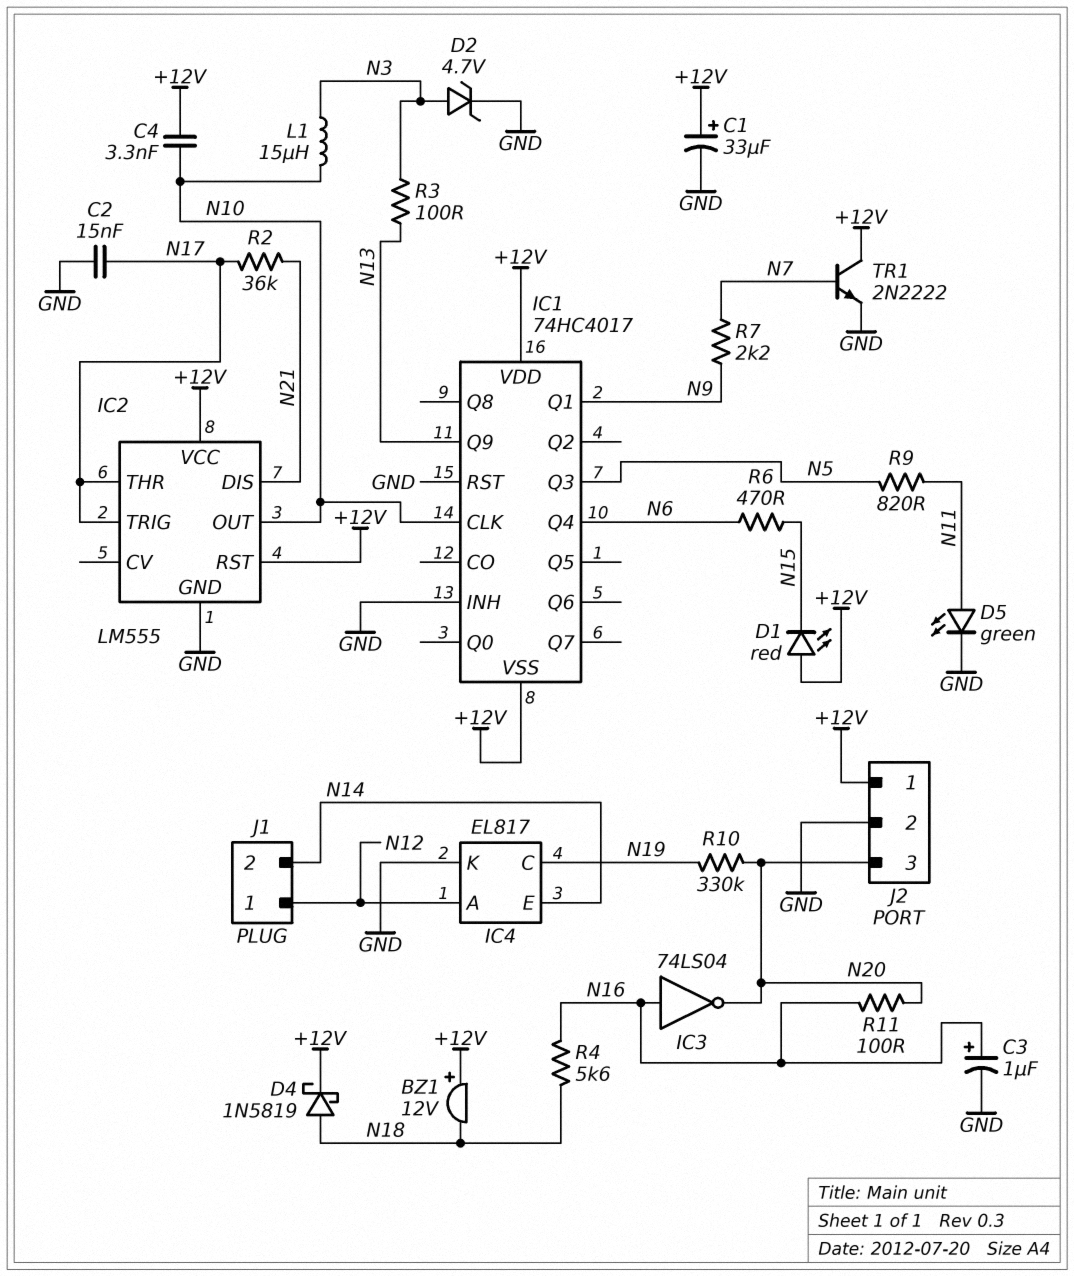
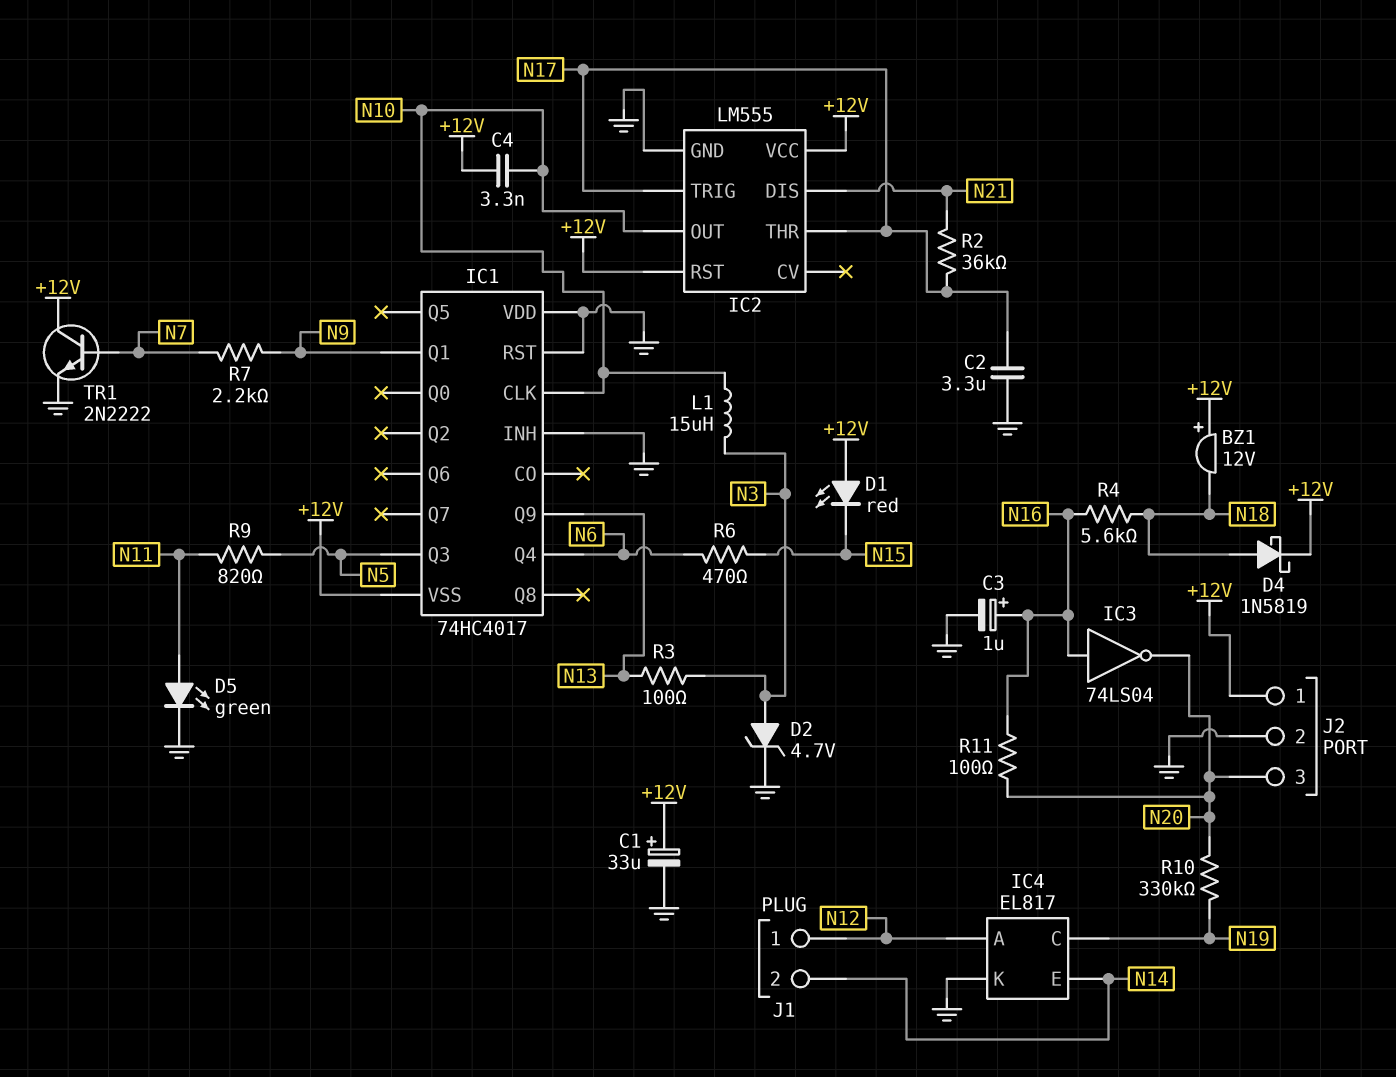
C2: 15nF (GND, N17) -> 3.3uF (GND, N17)
IC1 pin VDD: +12V -> GND

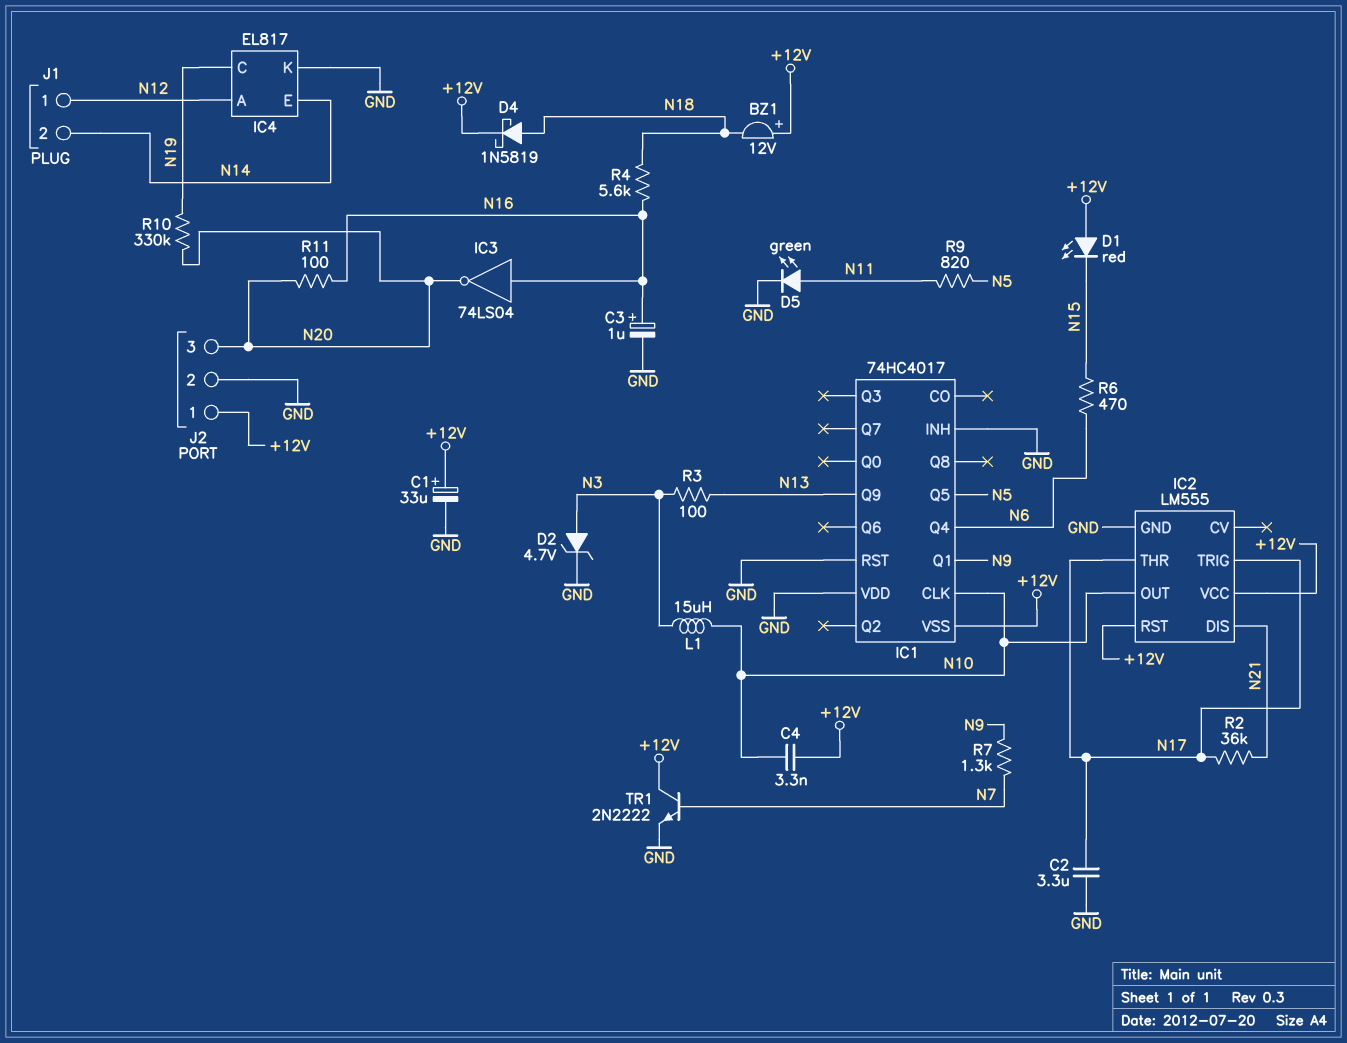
IC1 pin Q3: N5 -> none
IC1 pin Q5: none -> N5
R7: 2.2k (N7, N9) -> 1.3k (N7, N9)

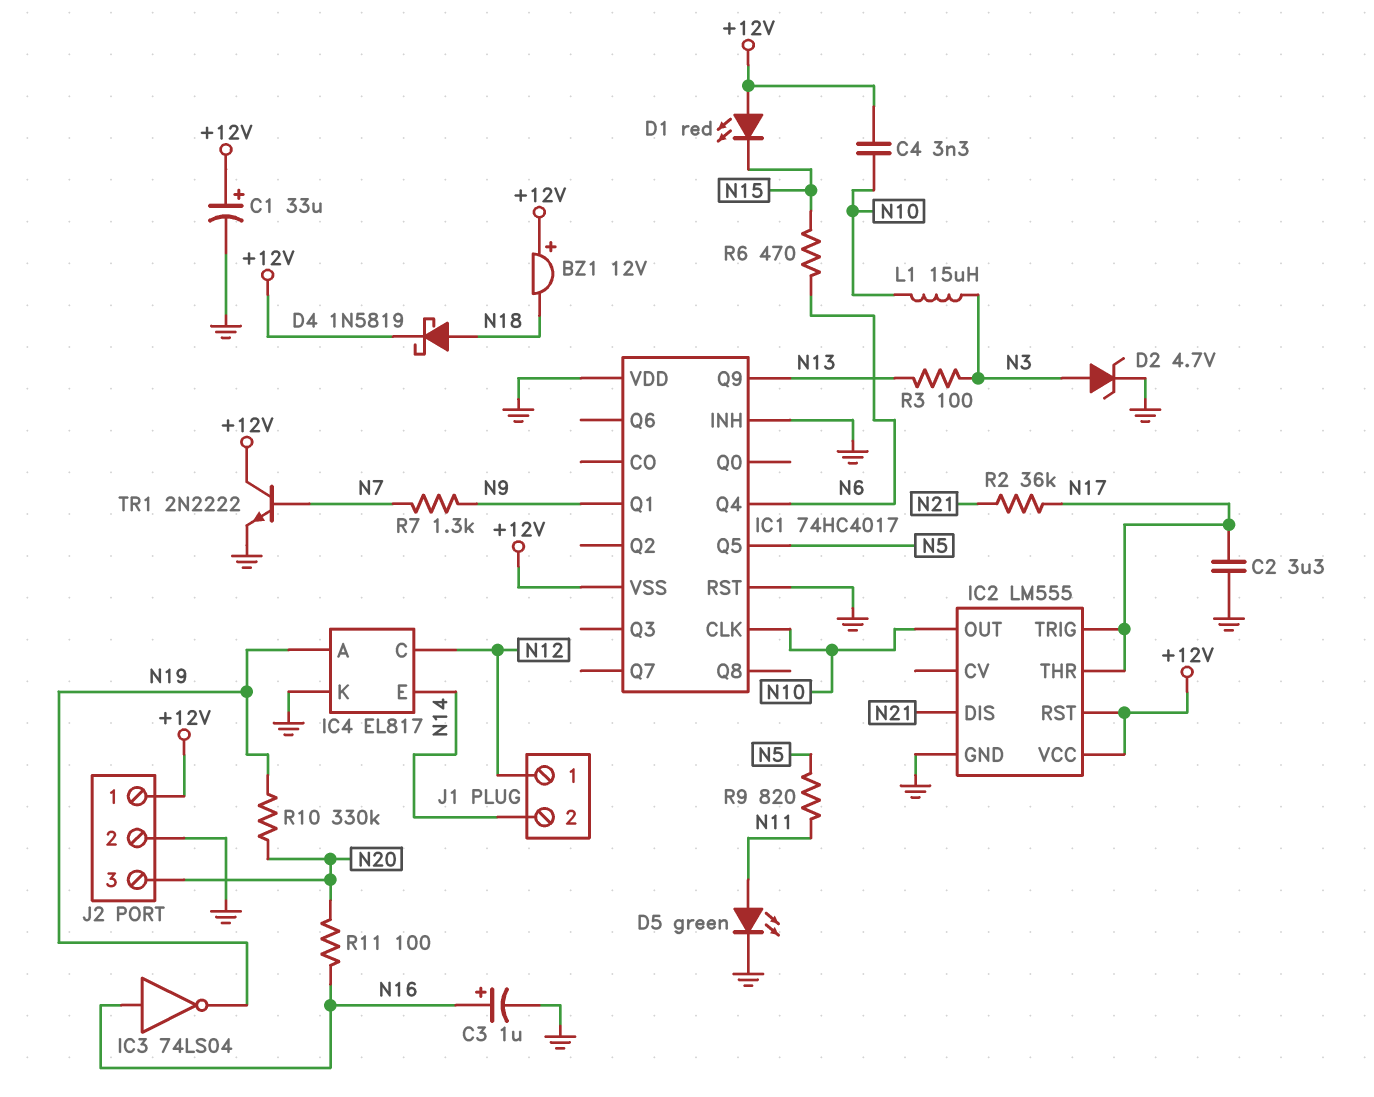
IC3: NOT 74LS04 (in N16, out N20) -> NOT 74LS04 (in N16, out N19)
IC4 pin A: N12 -> N19
IC4 pin C: N19 -> N12
R4: 5.6k (N16, N18) -> none

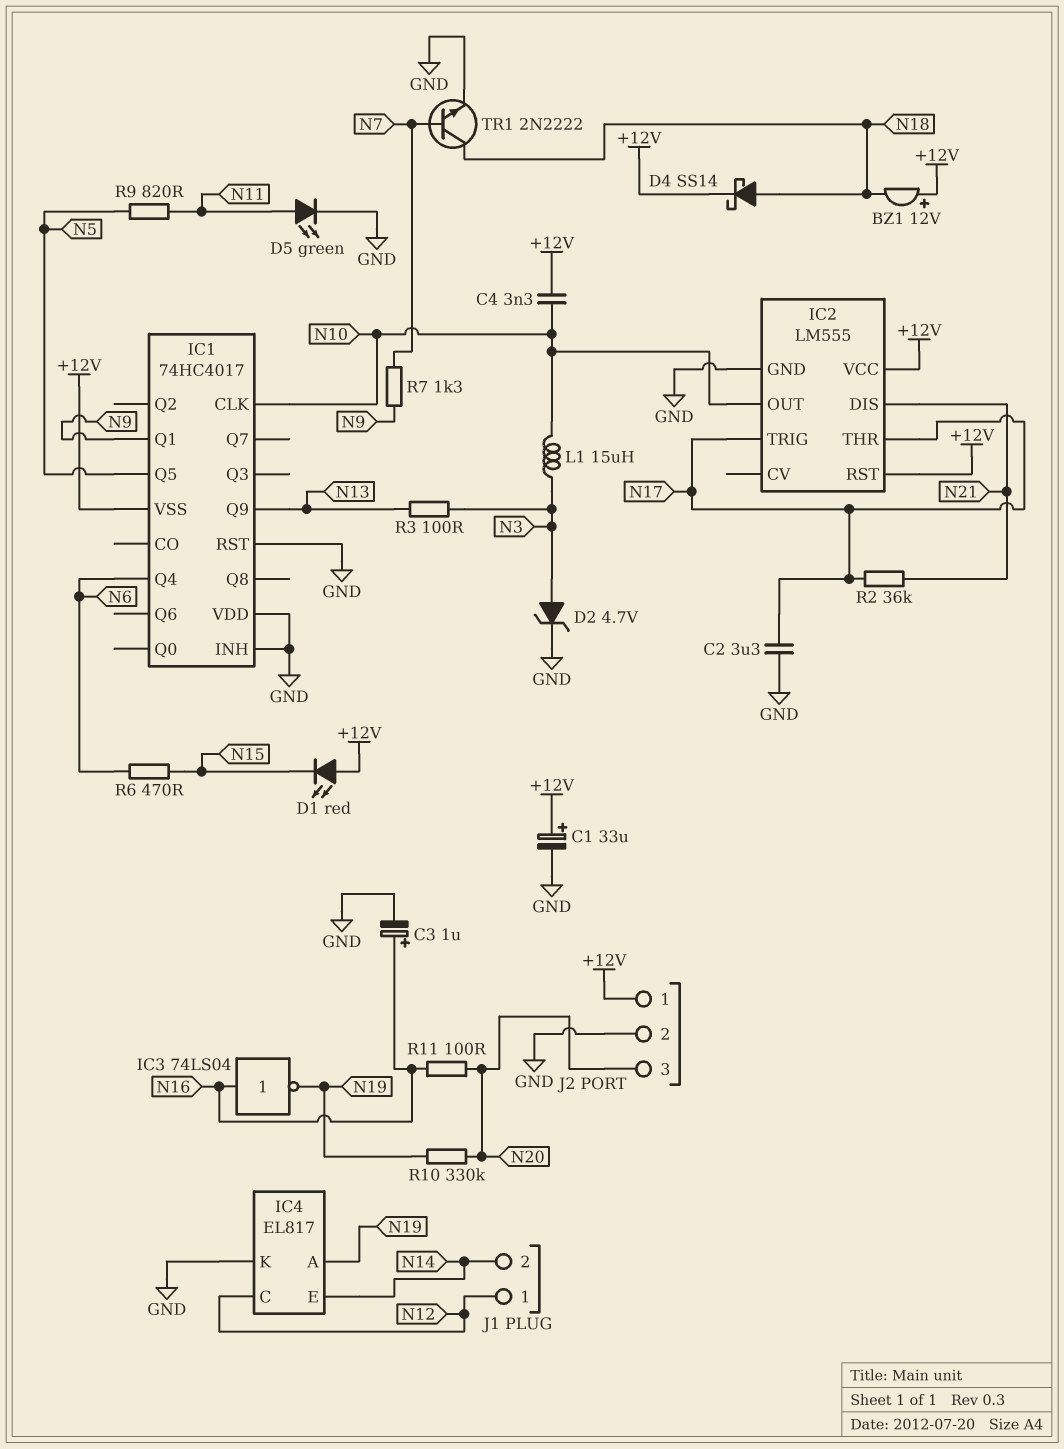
D4: schottky 1N5819 (A N18, K +12V) -> schottky SS14 (A N18, K +12V)
TR1: NPN 2N2222 (B N7, C +12V, E GND) -> NPN 2N2222 (B N7, C N18, E GND)

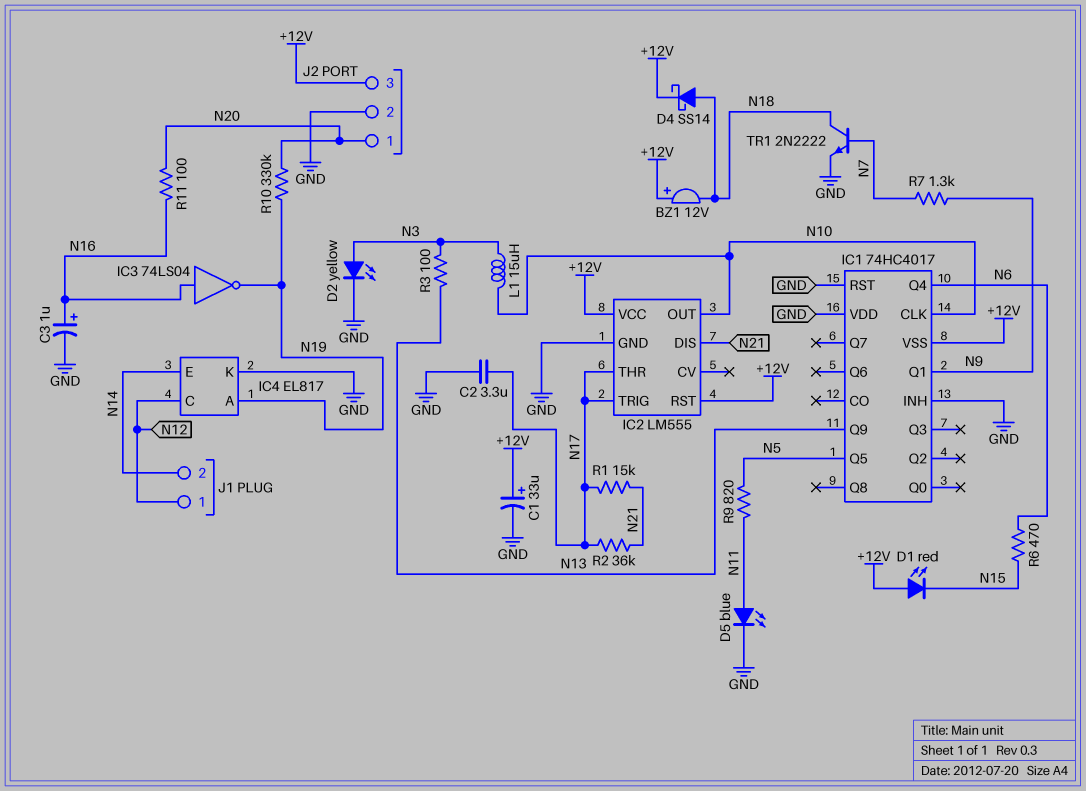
C4: 3.3nF (+12V, N10) -> none
D2: zener 4.7V (A N3, K GND) -> LED yellow (A N3, K GND)
D5: LED green (A N11, K GND) -> LED blue (A N11, K GND)
J2 pin 1: +12V -> N20
J2 pin 3: N20 -> +12V
R1: none -> 15k (N17, N21)

